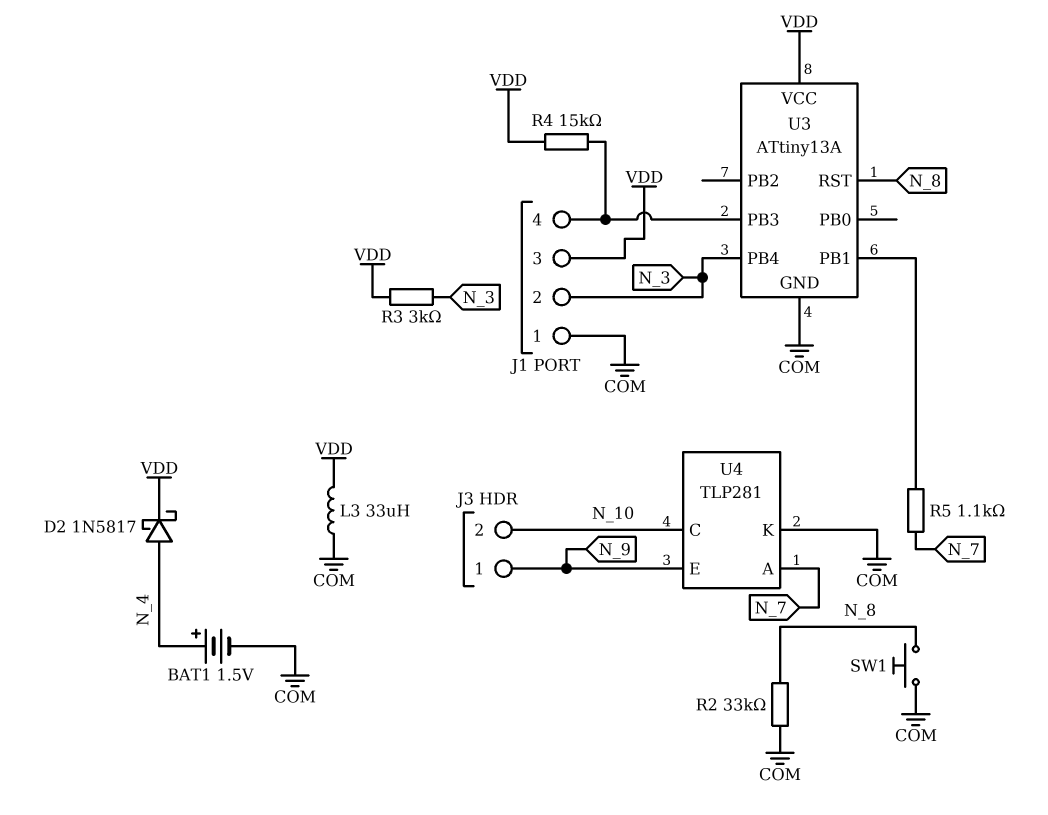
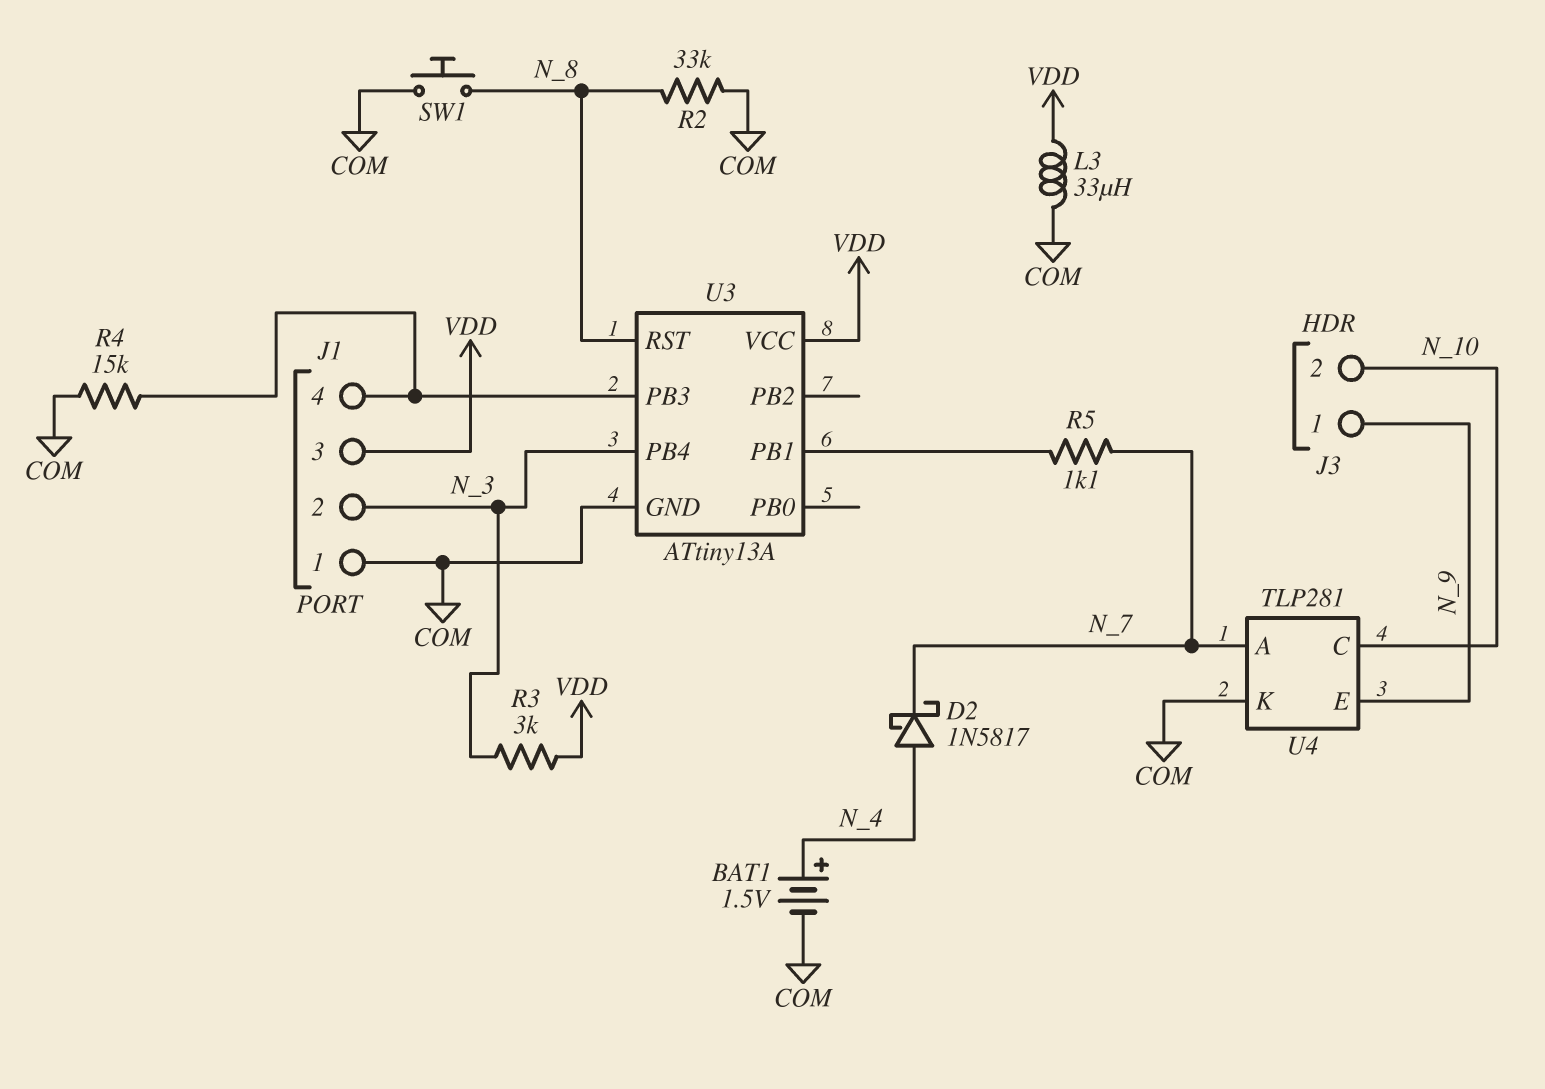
D2: schottky 1N5817 (A N_4, K VDD) -> schottky 1N5817 (A N_4, K N_7)
R4: 15k (J1/4, VDD) -> 15k (COM, J1/4)

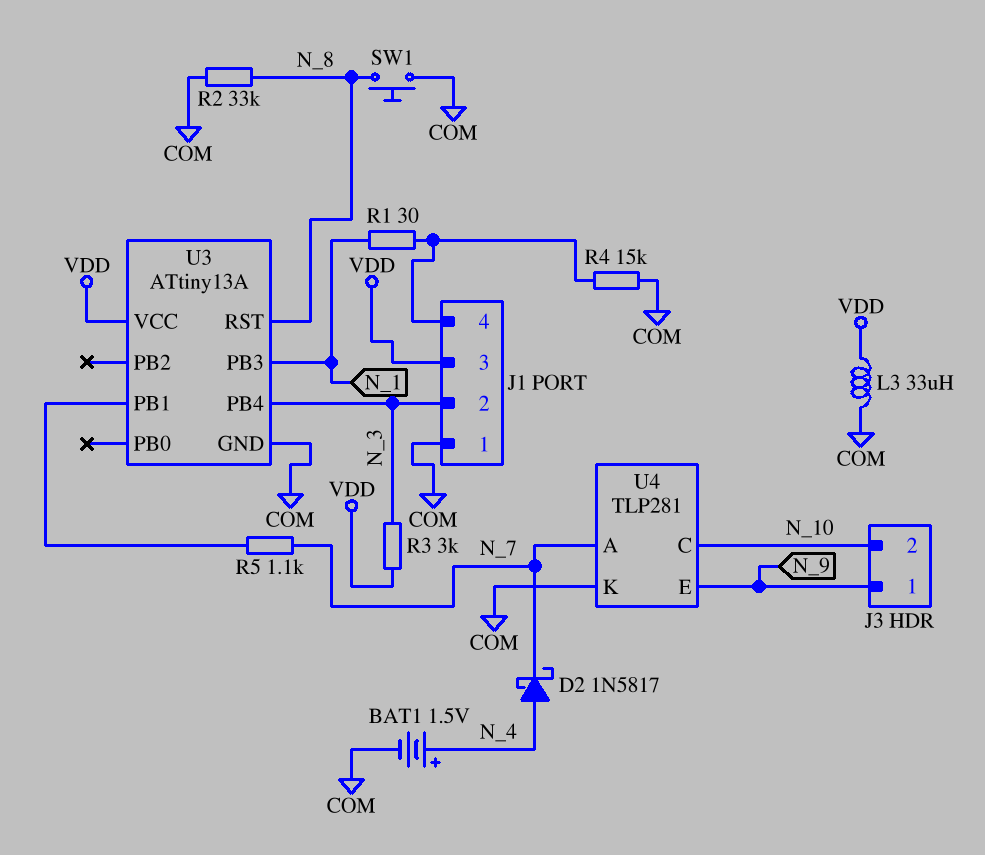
R1: none -> 30 (J1/4, N_1)
U3 pin PB3: J1/4 -> N_1

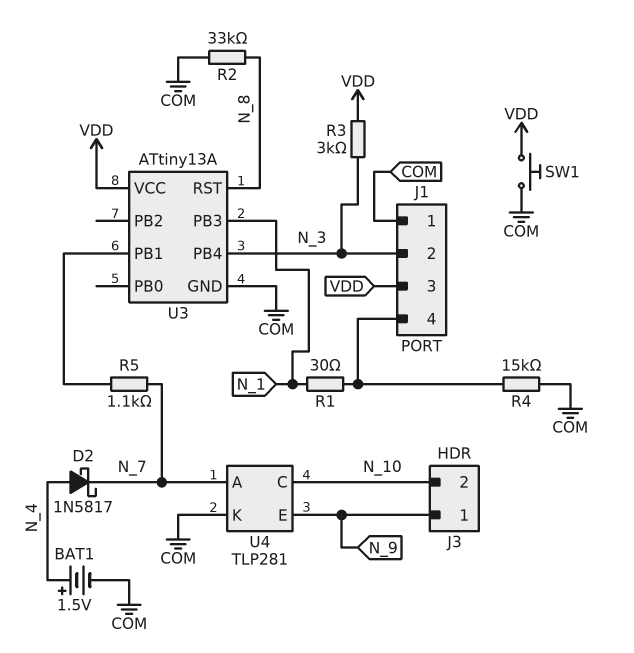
L3: 33uH (COM, VDD) -> none
SW1: button (COM, N_8) -> button (COM, VDD)

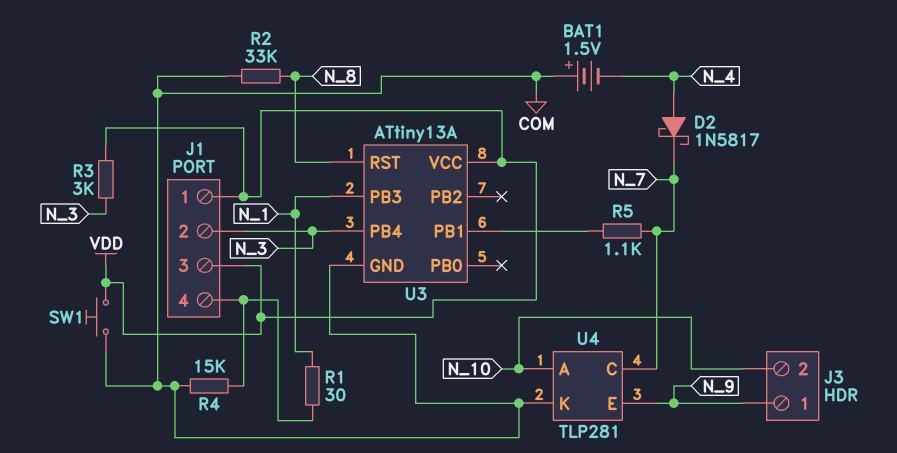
BAT1: 1.5V (plus N_4, minus COM) -> 1.5V (plus COM, minus N_4)
J1 pin 1: COM -> VDD
U4 pin A: N_7 -> N_10
U4 pin C: N_10 -> N_7

